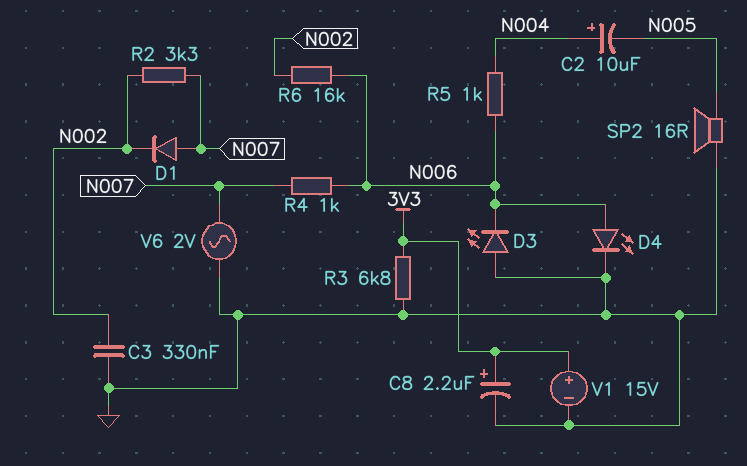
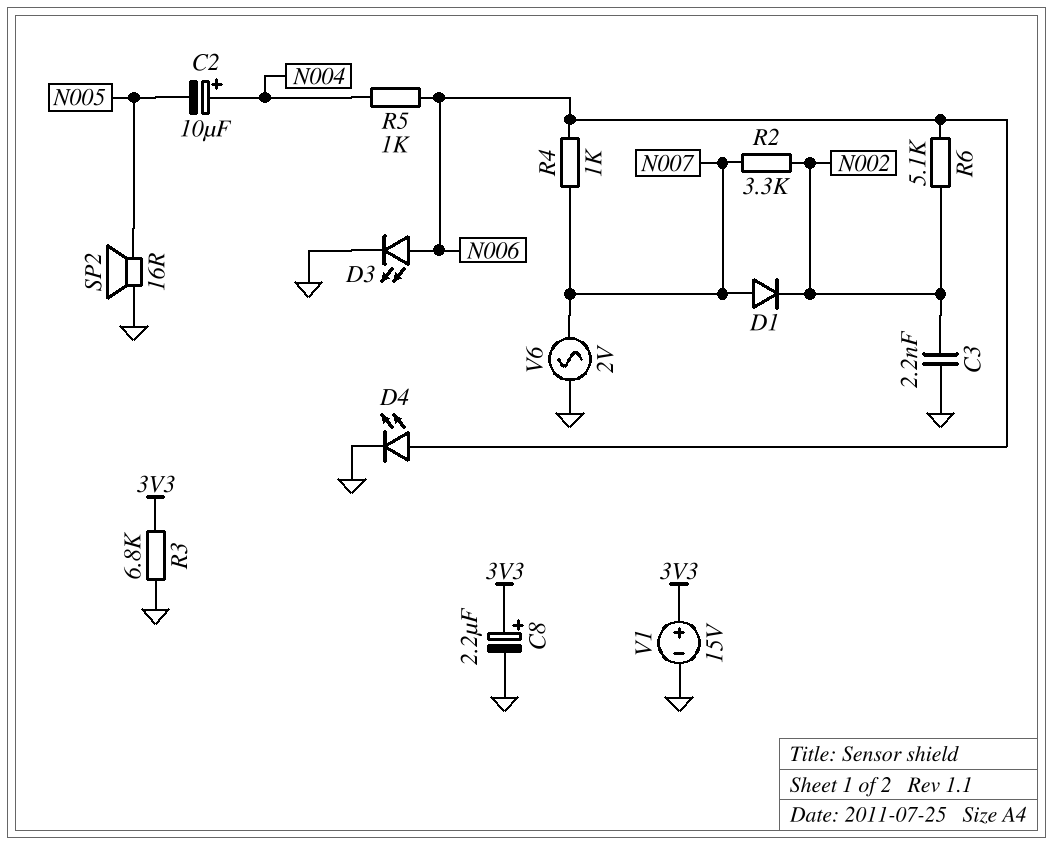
C3: 330nF (GND, N002) -> 2.2nF (GND, N002)
D3: LED (A GND, K N006) -> LED (A N006, K GND)
R6: 16k (N002, N006) -> 5.1k (N002, N006)

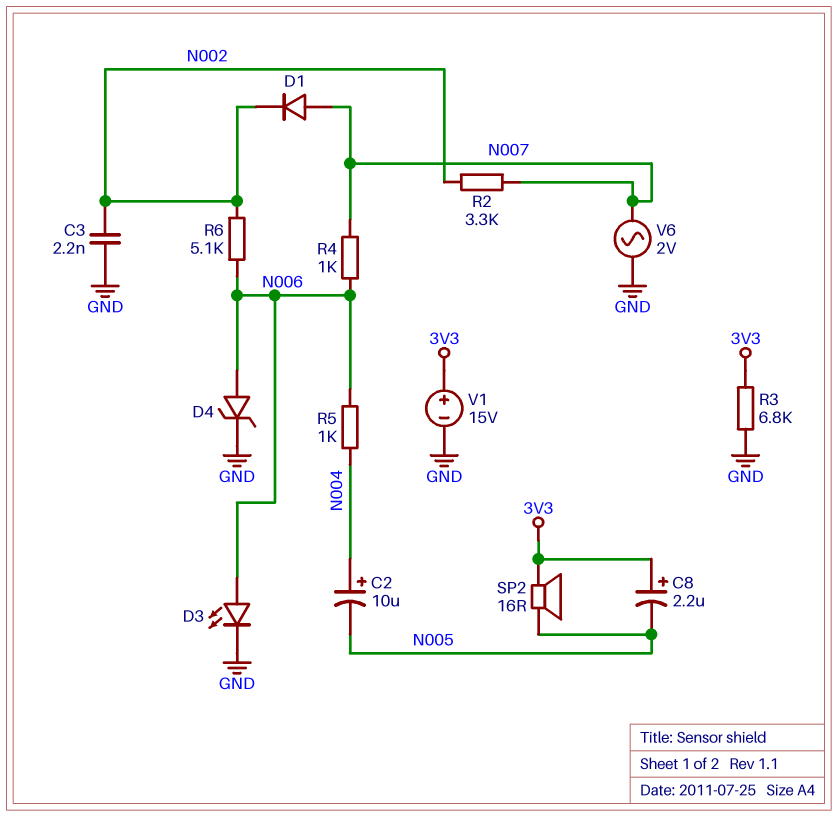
C8: 2.2uF (plus 3V3, minus GND) -> 2.2uF (plus 3V3, minus N005)
D4: LED (A N006, K GND) -> zener (A N006, K GND)
SP2: speaker 16R (GND, N005) -> speaker 16R (3V3, N005)

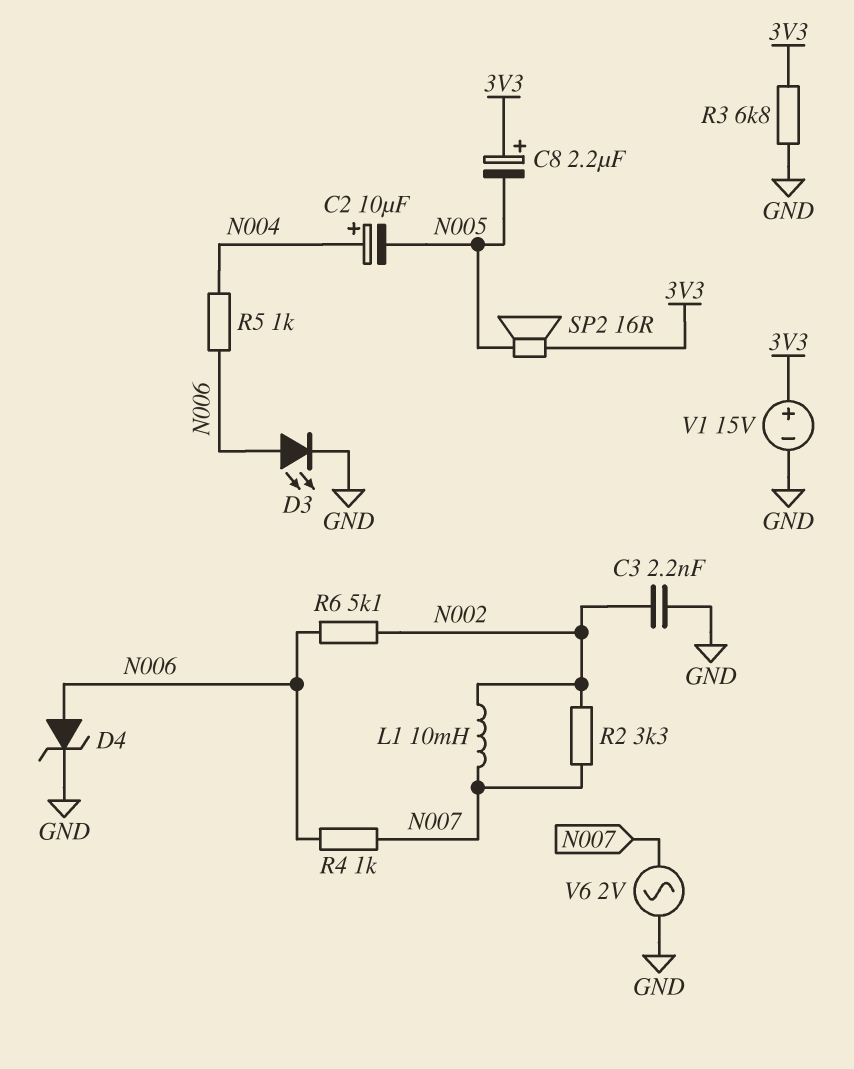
D1: diode (A N007, K N002) -> none
L1: none -> 10mH (N002, N007)

